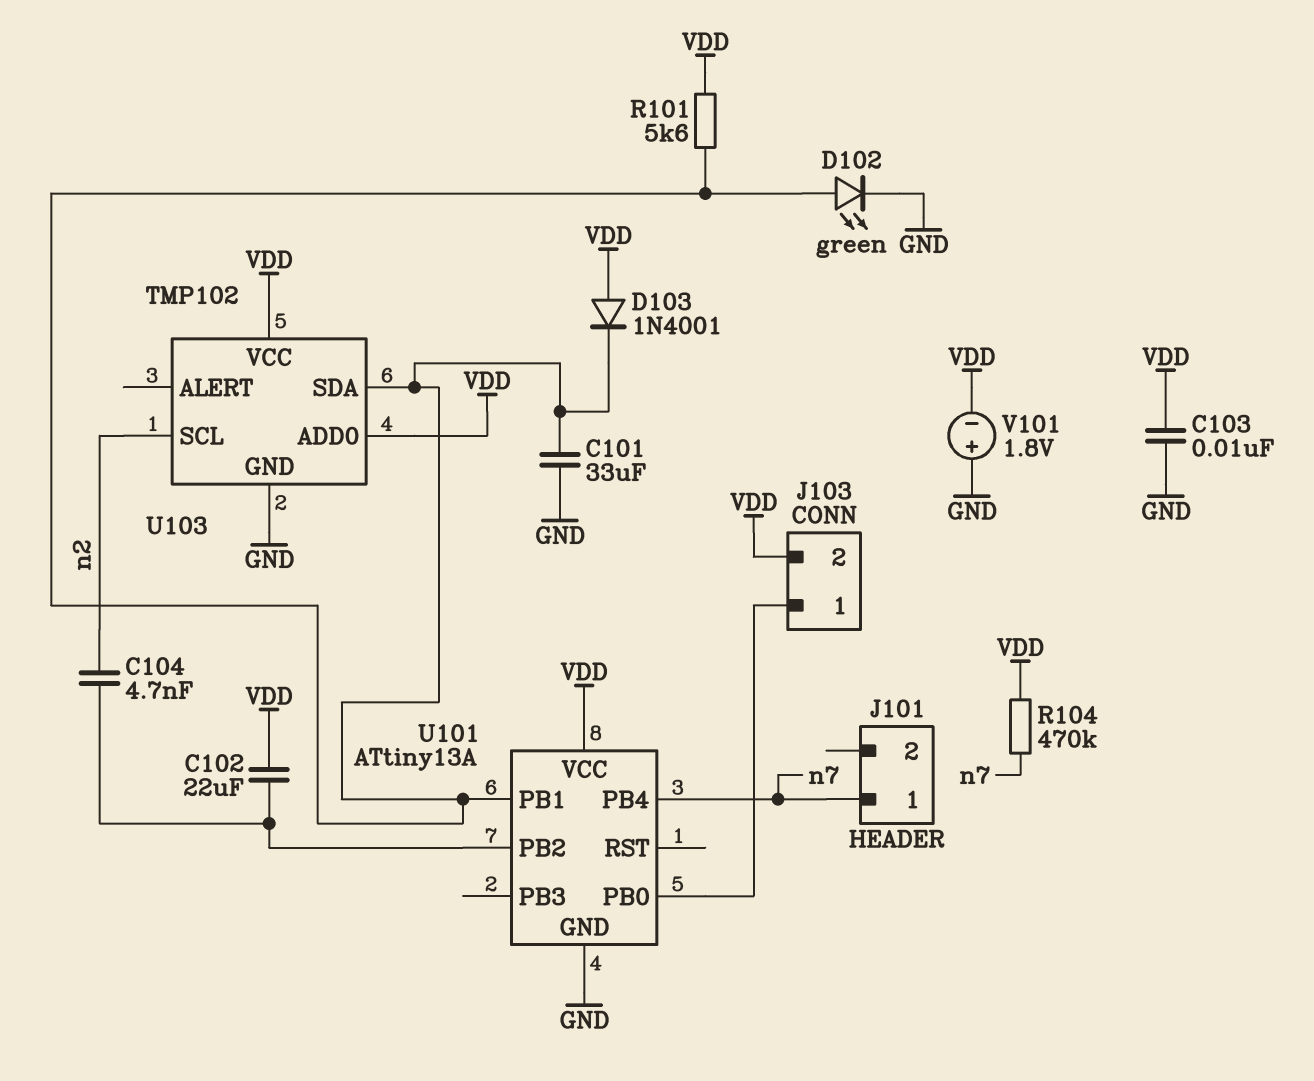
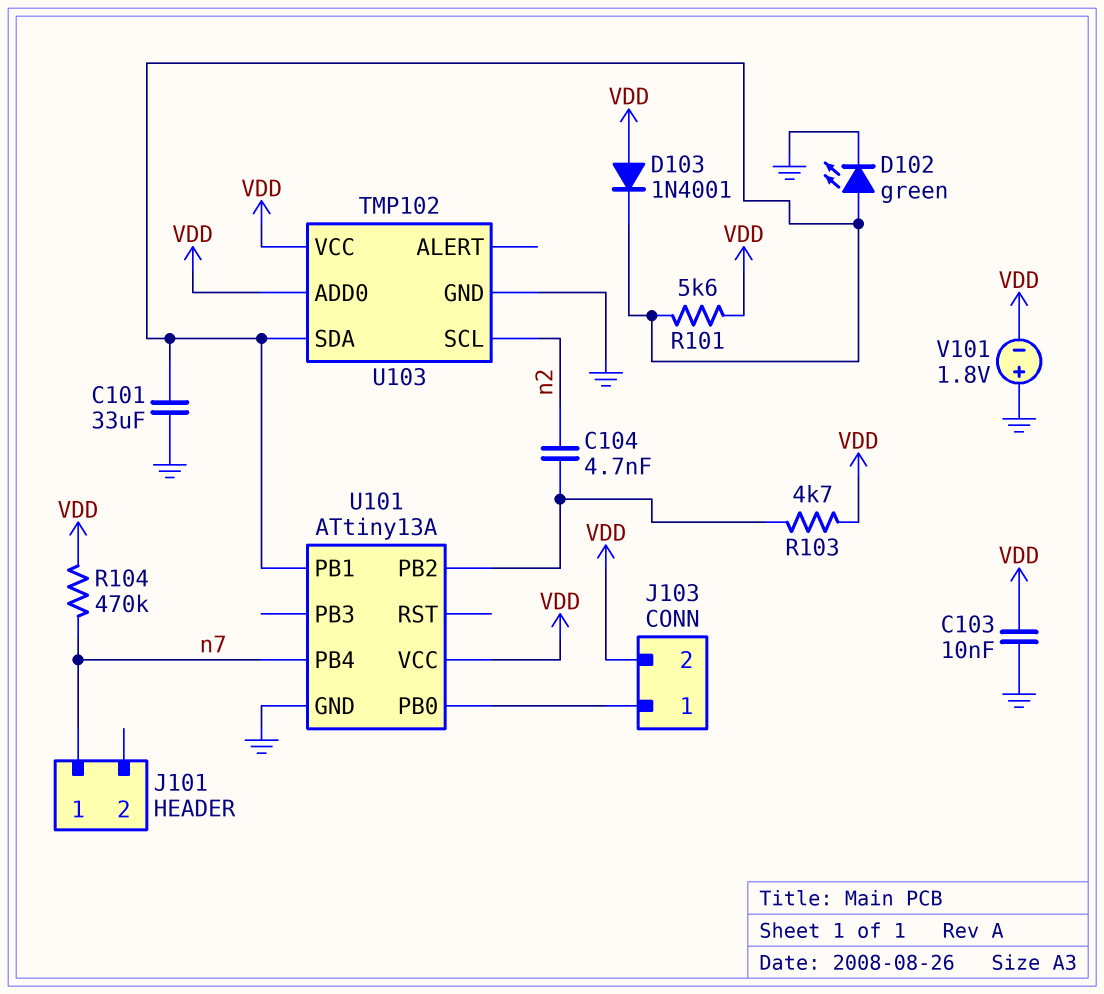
C102: 22uF (U101/PB2, VDD) -> none
R103: none -> 4.7k (U101/PB2, VDD)

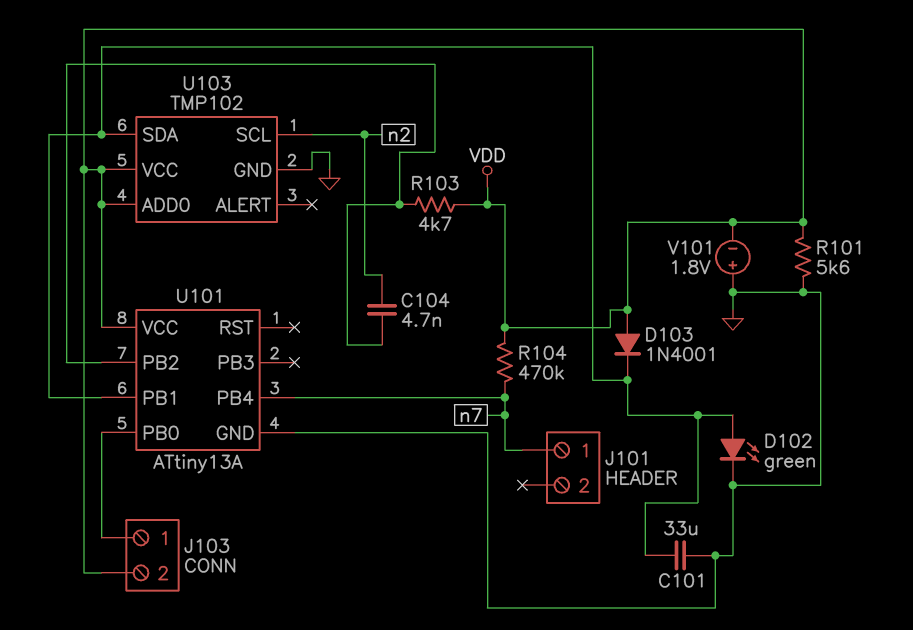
C103: 10nF (GND, VDD) -> none
R101: 5.6k (U101/PB1, VDD) -> 5.6k (GND, VDD)

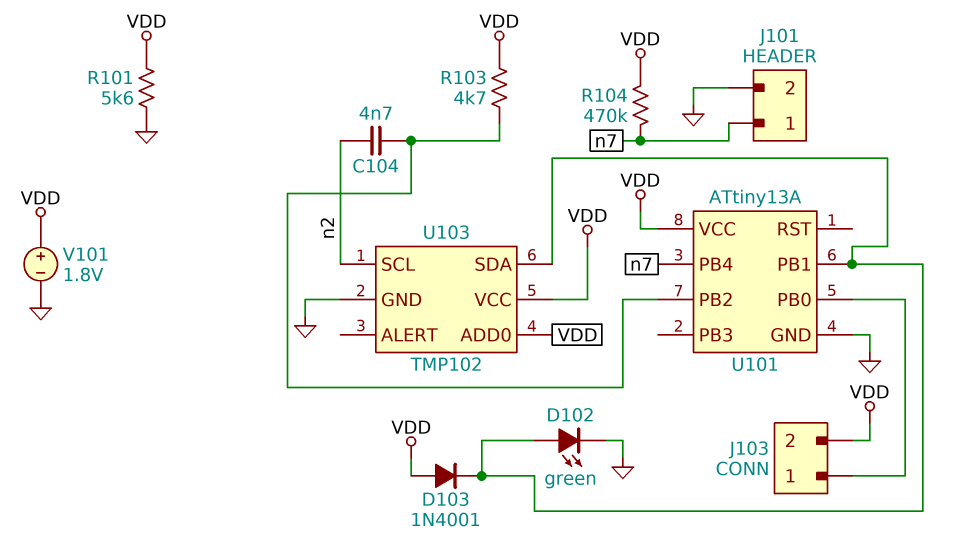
C101: 33uF (GND, U101/PB1) -> none
J101 pin 2: none -> GND
V101: 1.8V (plus GND, minus VDD) -> 1.8V (plus VDD, minus GND)

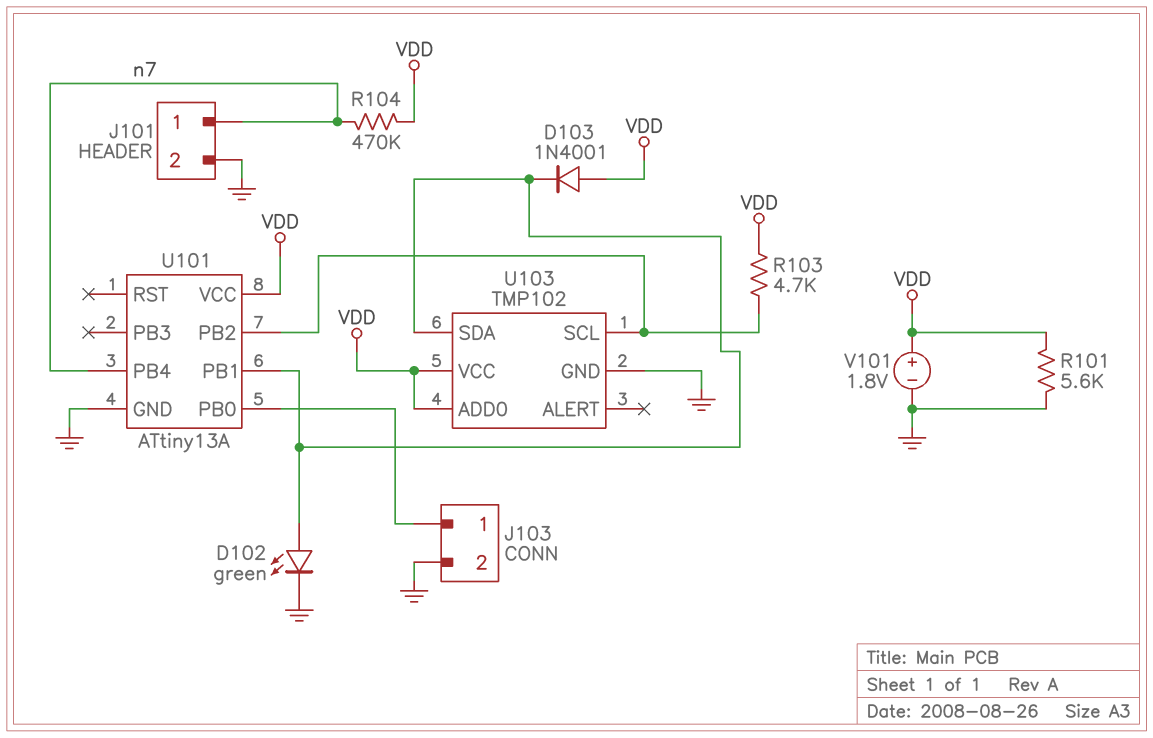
C104: 4.7nF (U101/PB2, n2) -> none
J103 pin 2: VDD -> GND
U103 pin SCL: n2 -> U101/PB2

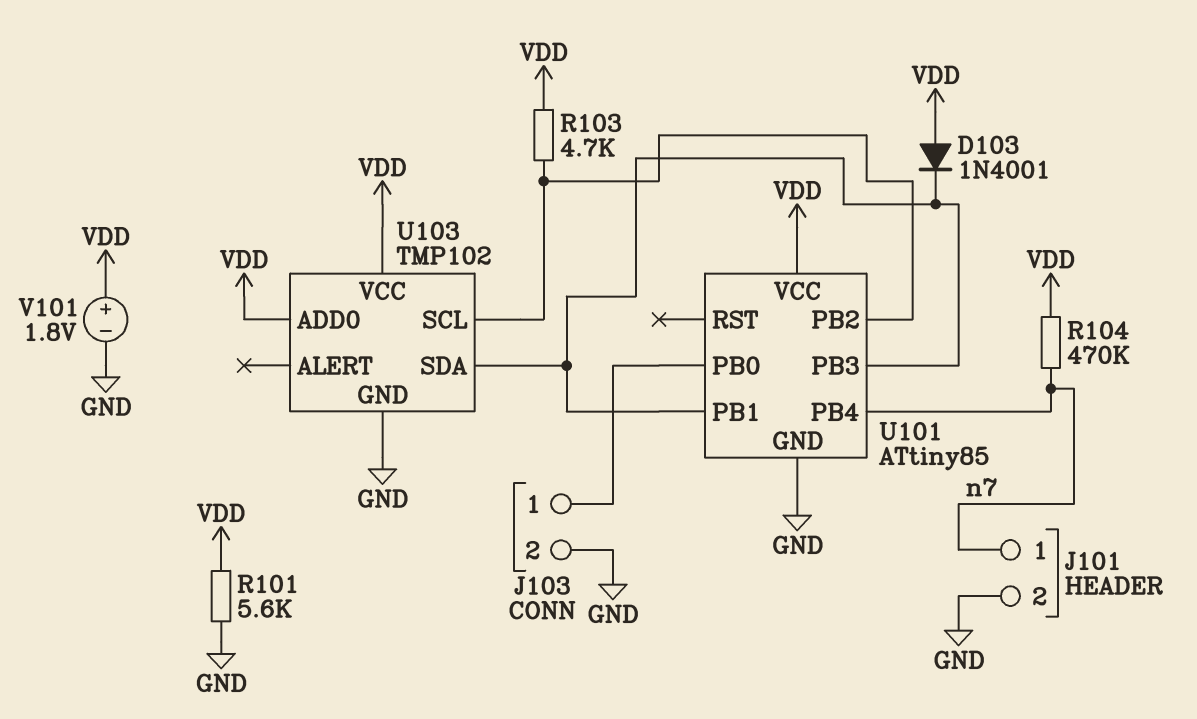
D102: LED green (A U101/PB1, K GND) -> none
U101: ATtiny13A -> ATtiny85
U101 pin PB3: none -> U101/PB1

